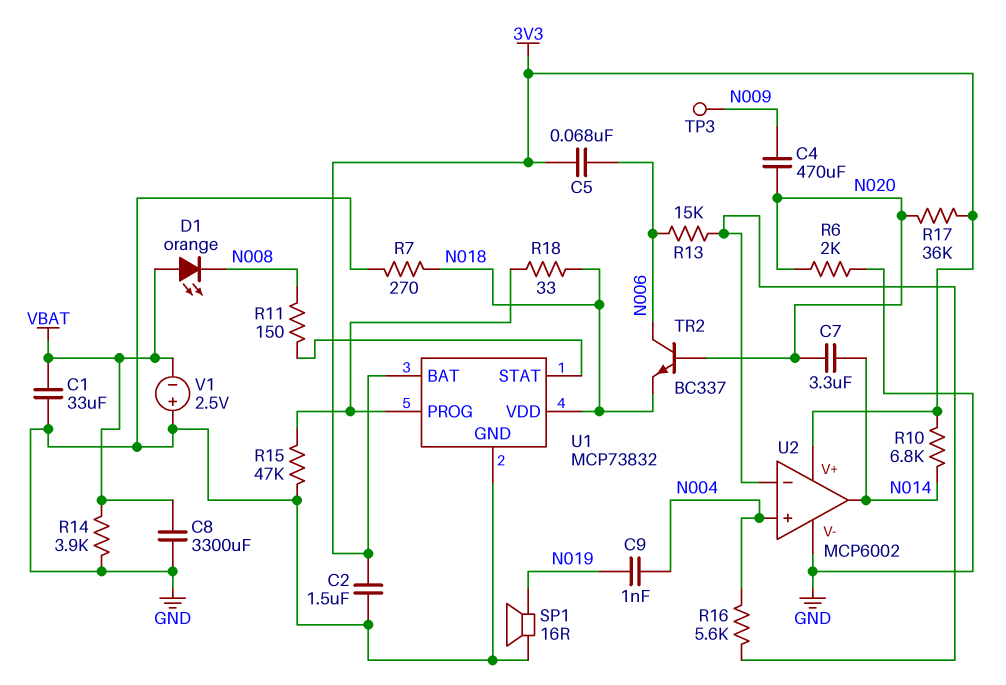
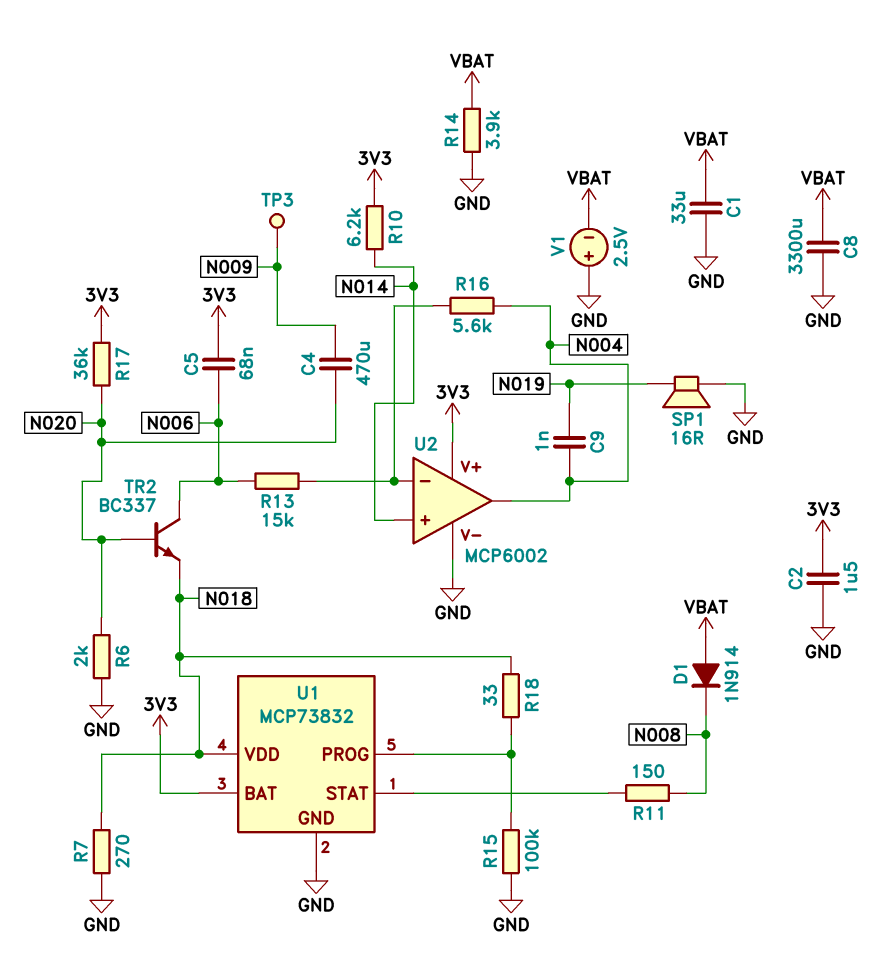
C7: 3.3uF (N014, N020) -> none
D1: LED orange (A VBAT, K N008) -> diode 1N914 (A VBAT, K N008)
R10: 6.8k (3V3, N014) -> 6.2k (3V3, N014)
R15: 47k (GND, U1/PROG) -> 100k (GND, U1/PROG)
U2 pin in+: N004 -> N014
U2 pin out: N014 -> N004

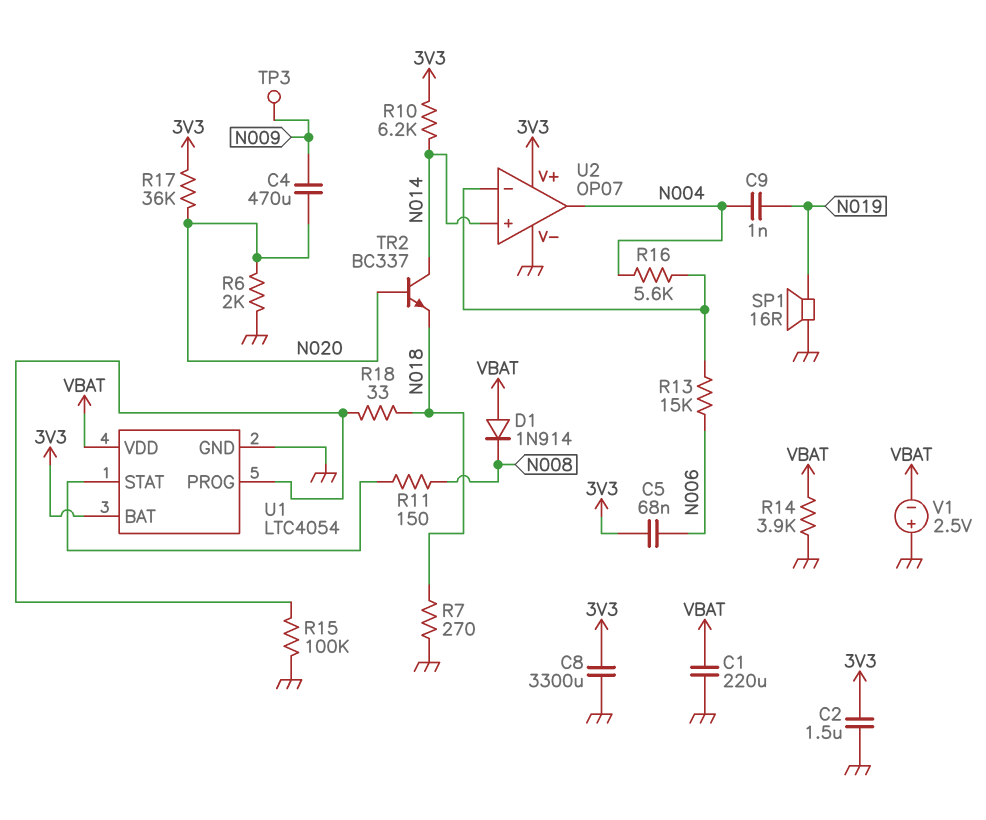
C1: 33uF (GND, VBAT) -> 220uF (GND, VBAT)
C8: 3300uF (GND, VBAT) -> 3300uF (3V3, GND)
TR2: NPN BC337 (B N020, C N006, E N018) -> NPN BC337 (B N020, C N014, E N018)
U1: MCP73832 -> LTC4054
U1 pin VDD: N018 -> VBAT
U2: MCP6002 -> OP07

